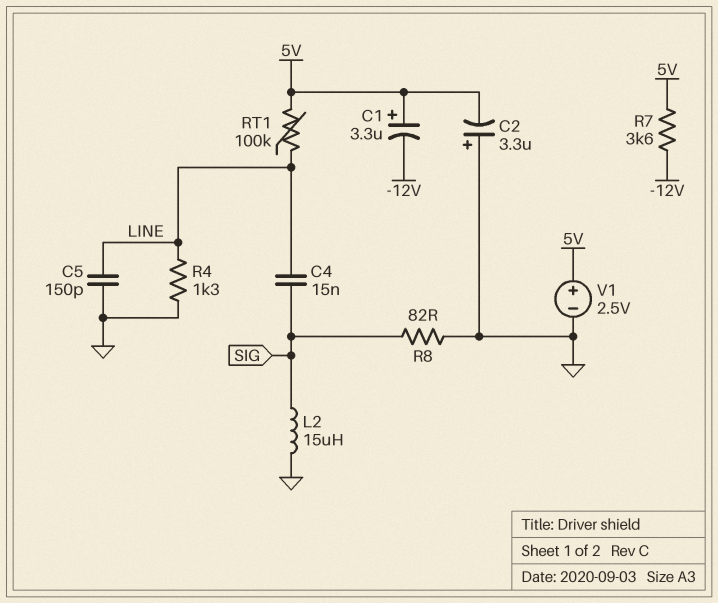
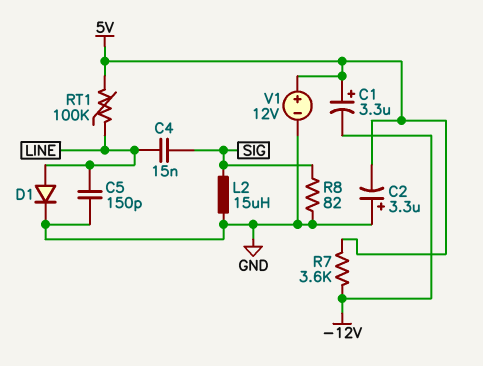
D1: none -> diode (A LINE, K GND)
R4: 1.3k (GND, LINE) -> none
V1: 2.5V (plus 5V, minus GND) -> 12V (plus 5V, minus GND)

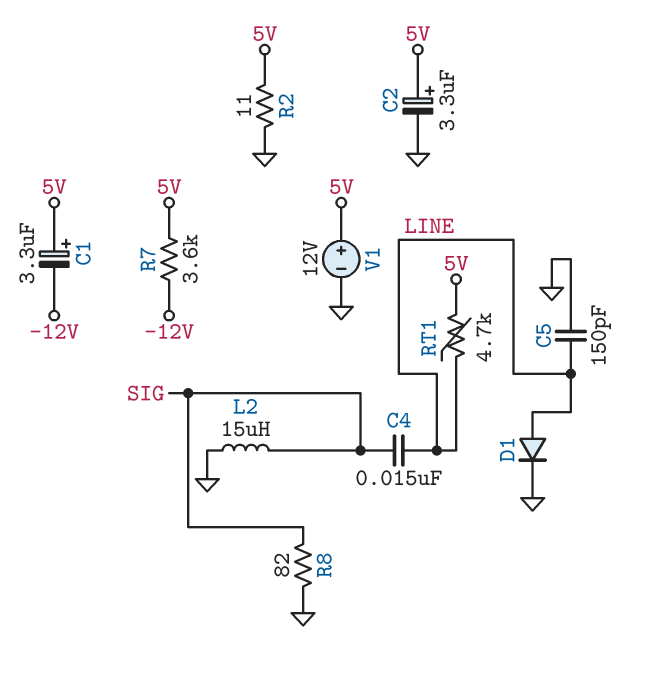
C2: 3.3uF (plus GND, minus 5V) -> 3.3uF (plus 5V, minus GND)
R2: none -> 11 (5V, GND)
RT1: 100k (5V, LINE) -> 4.7k (5V, LINE)

